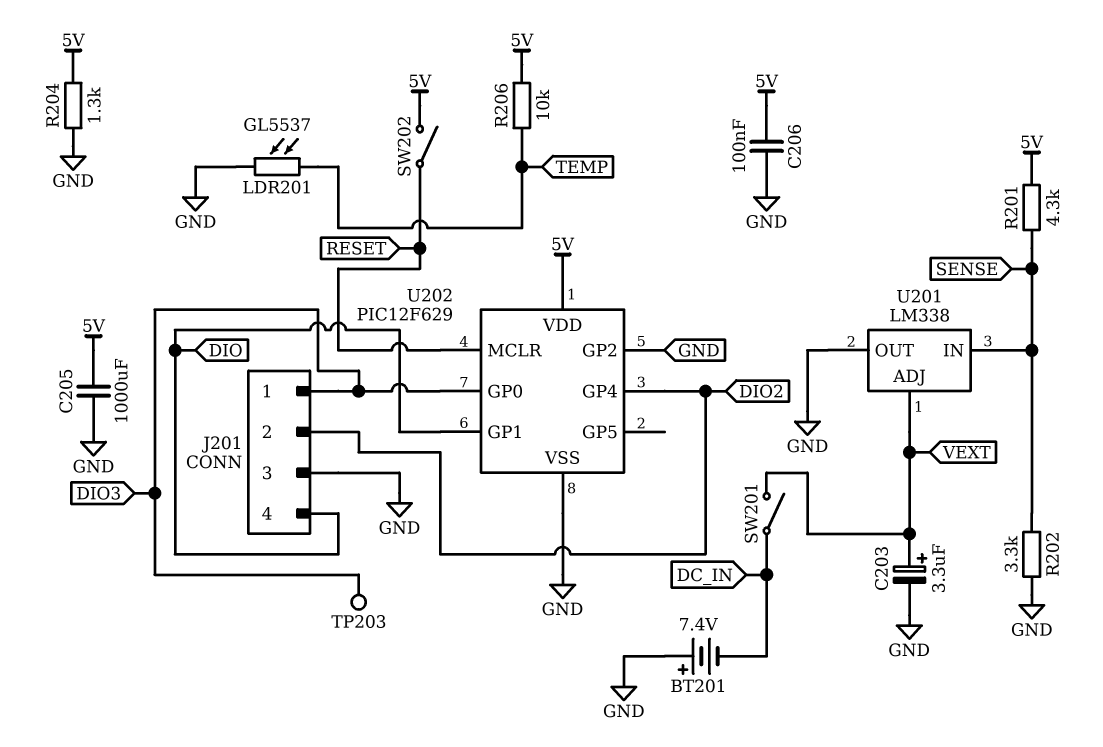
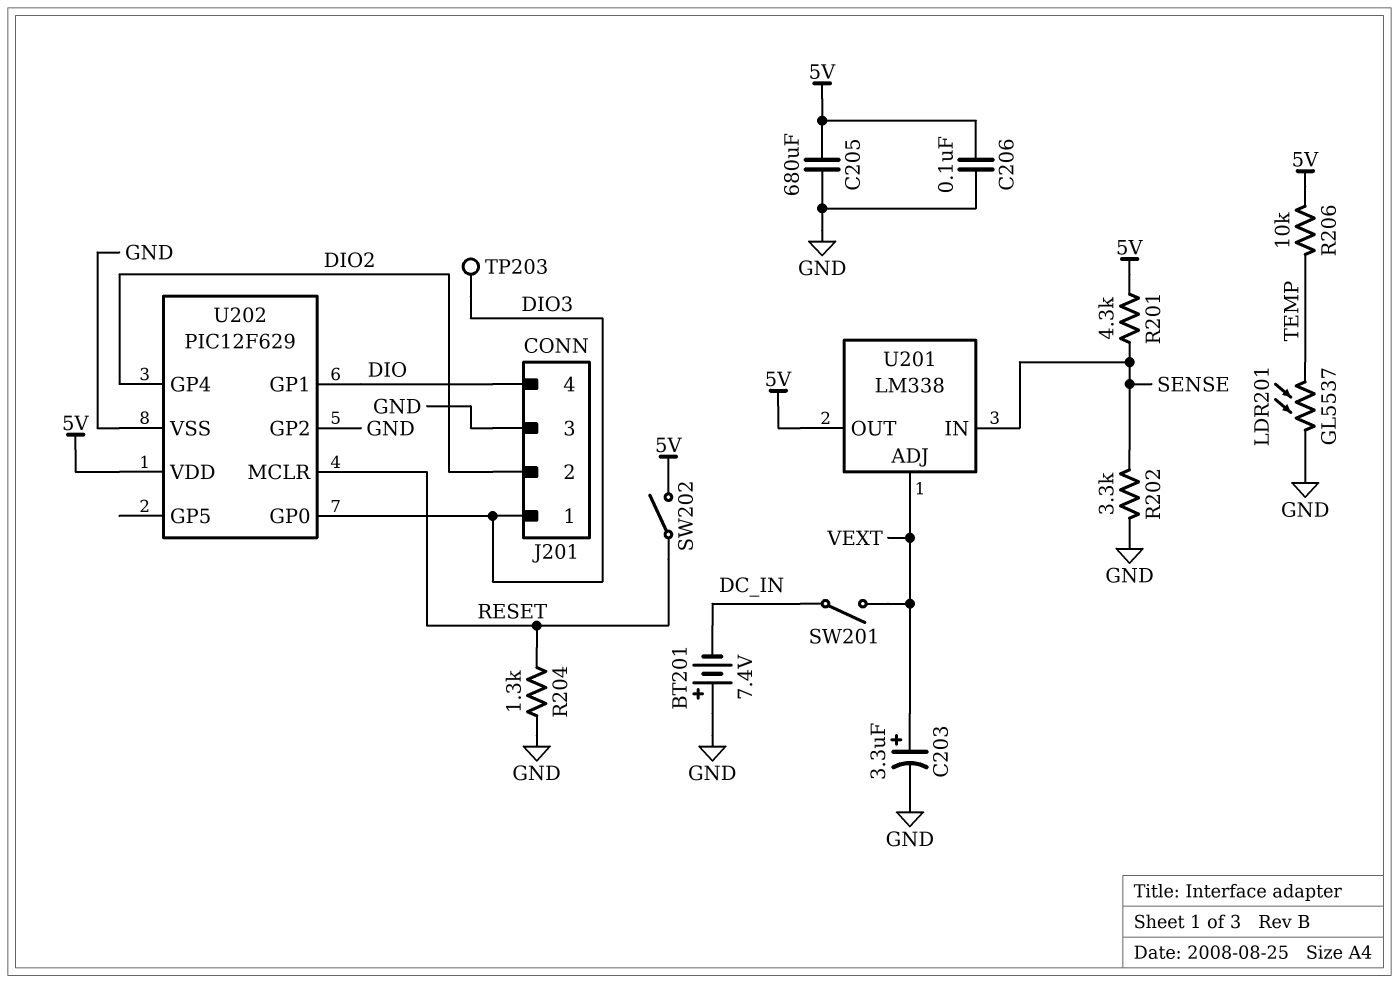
C205: 1000uF (5V, GND) -> 680uF (5V, GND)
R204: 1.3k (5V, GND) -> 1.3k (GND, RESET)
U201 pin OUT: GND -> 5V

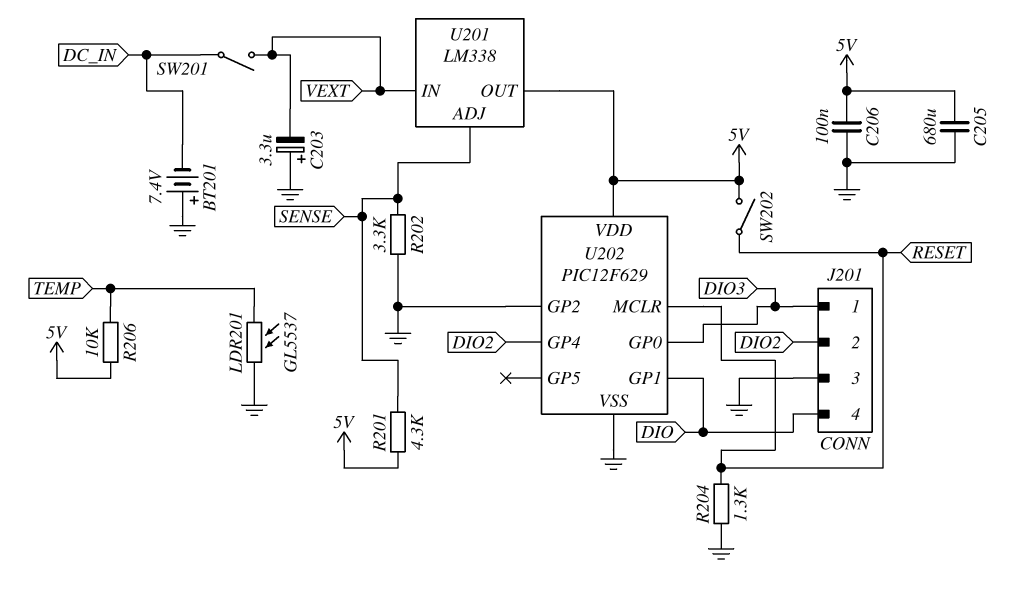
C203: 3.3uF (plus VEXT, minus GND) -> 3.3uF (plus GND, minus VEXT)
TP203: test point (DIO3) -> none
U201 pin ADJ: VEXT -> SENSE
U201 pin IN: SENSE -> VEXT

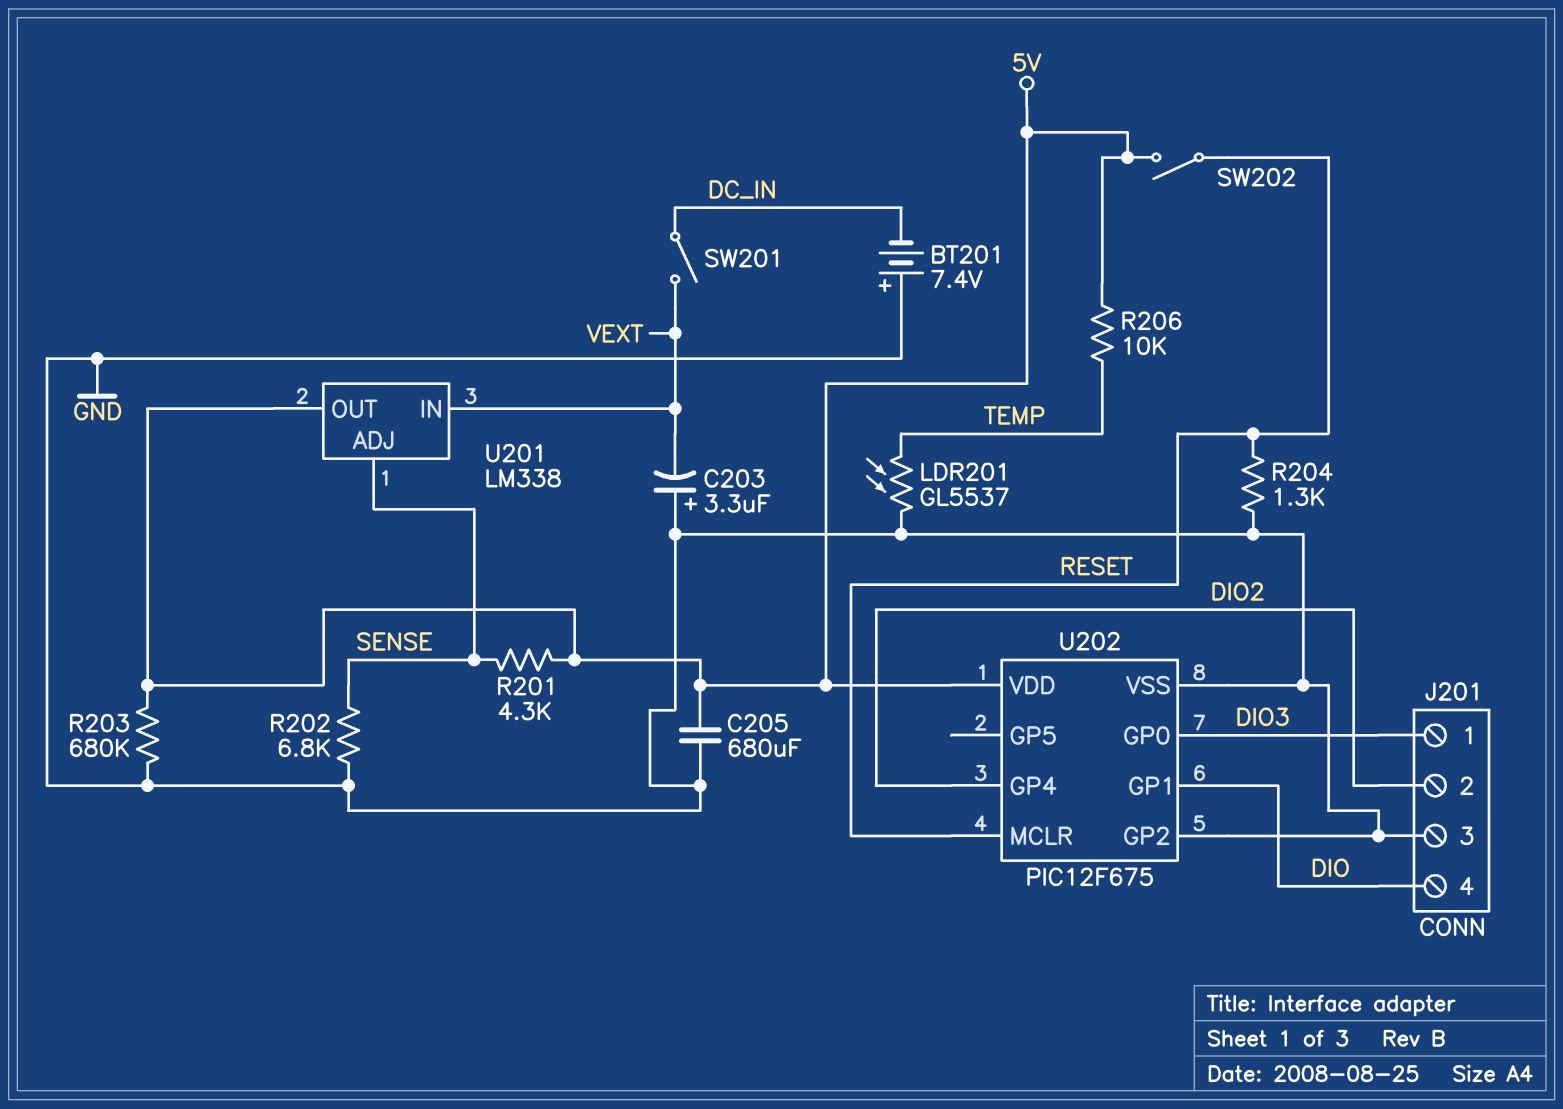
C206: 100nF (5V, GND) -> none
R202: 3.3k (GND, SENSE) -> 6.8k (GND, SENSE)
R203: none -> 680k (5V, GND)
U202: PIC12F629 -> PIC12F675

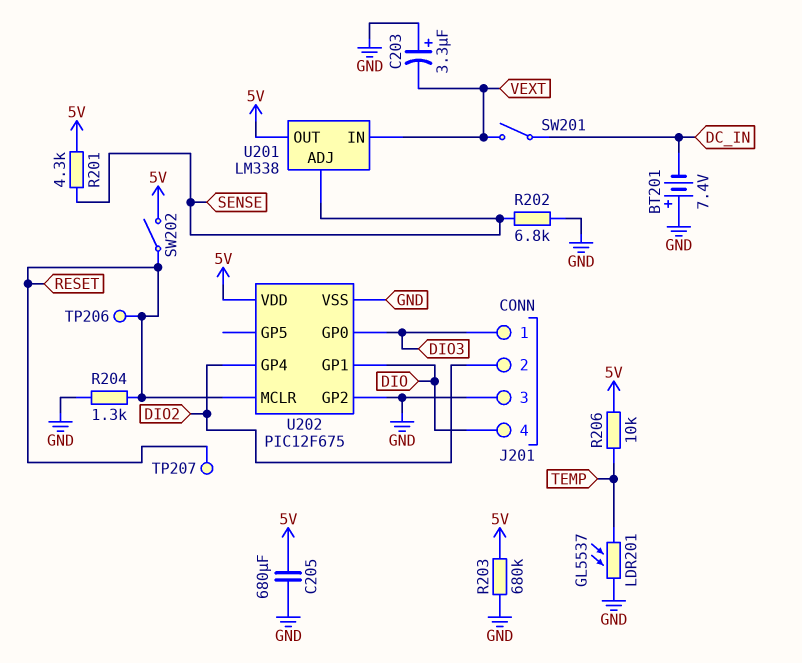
TP206: none -> test point (RESET)
TP207: none -> test point (RESET)

